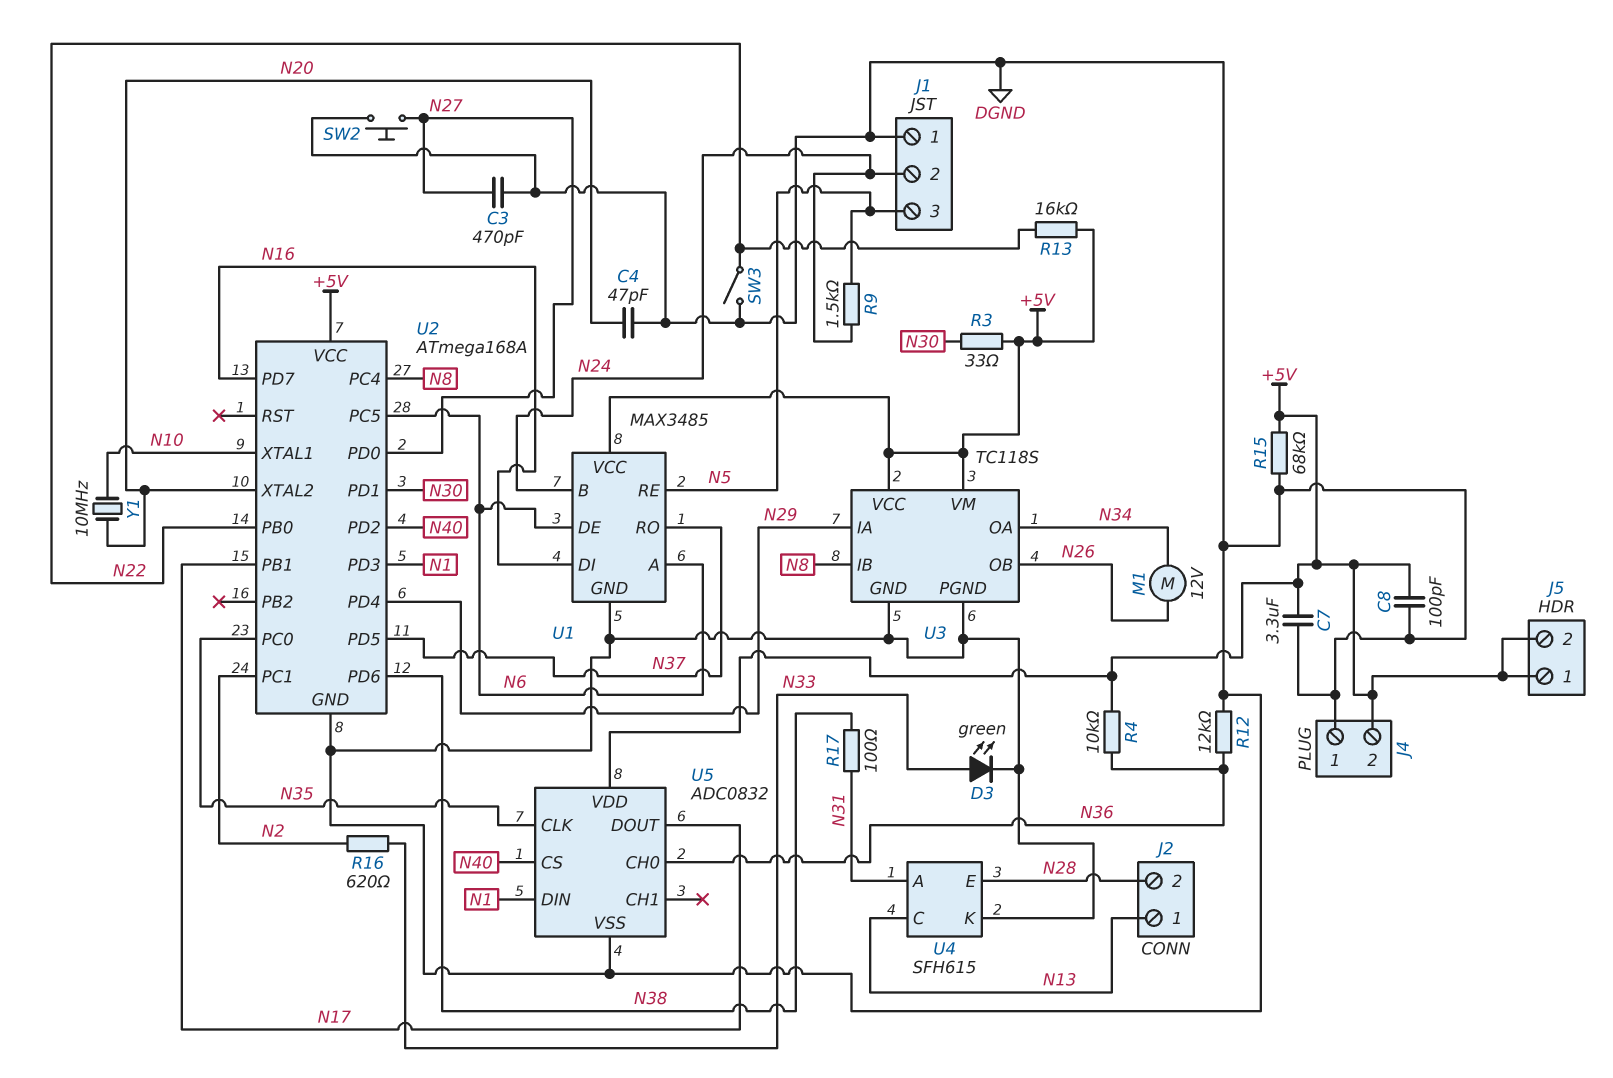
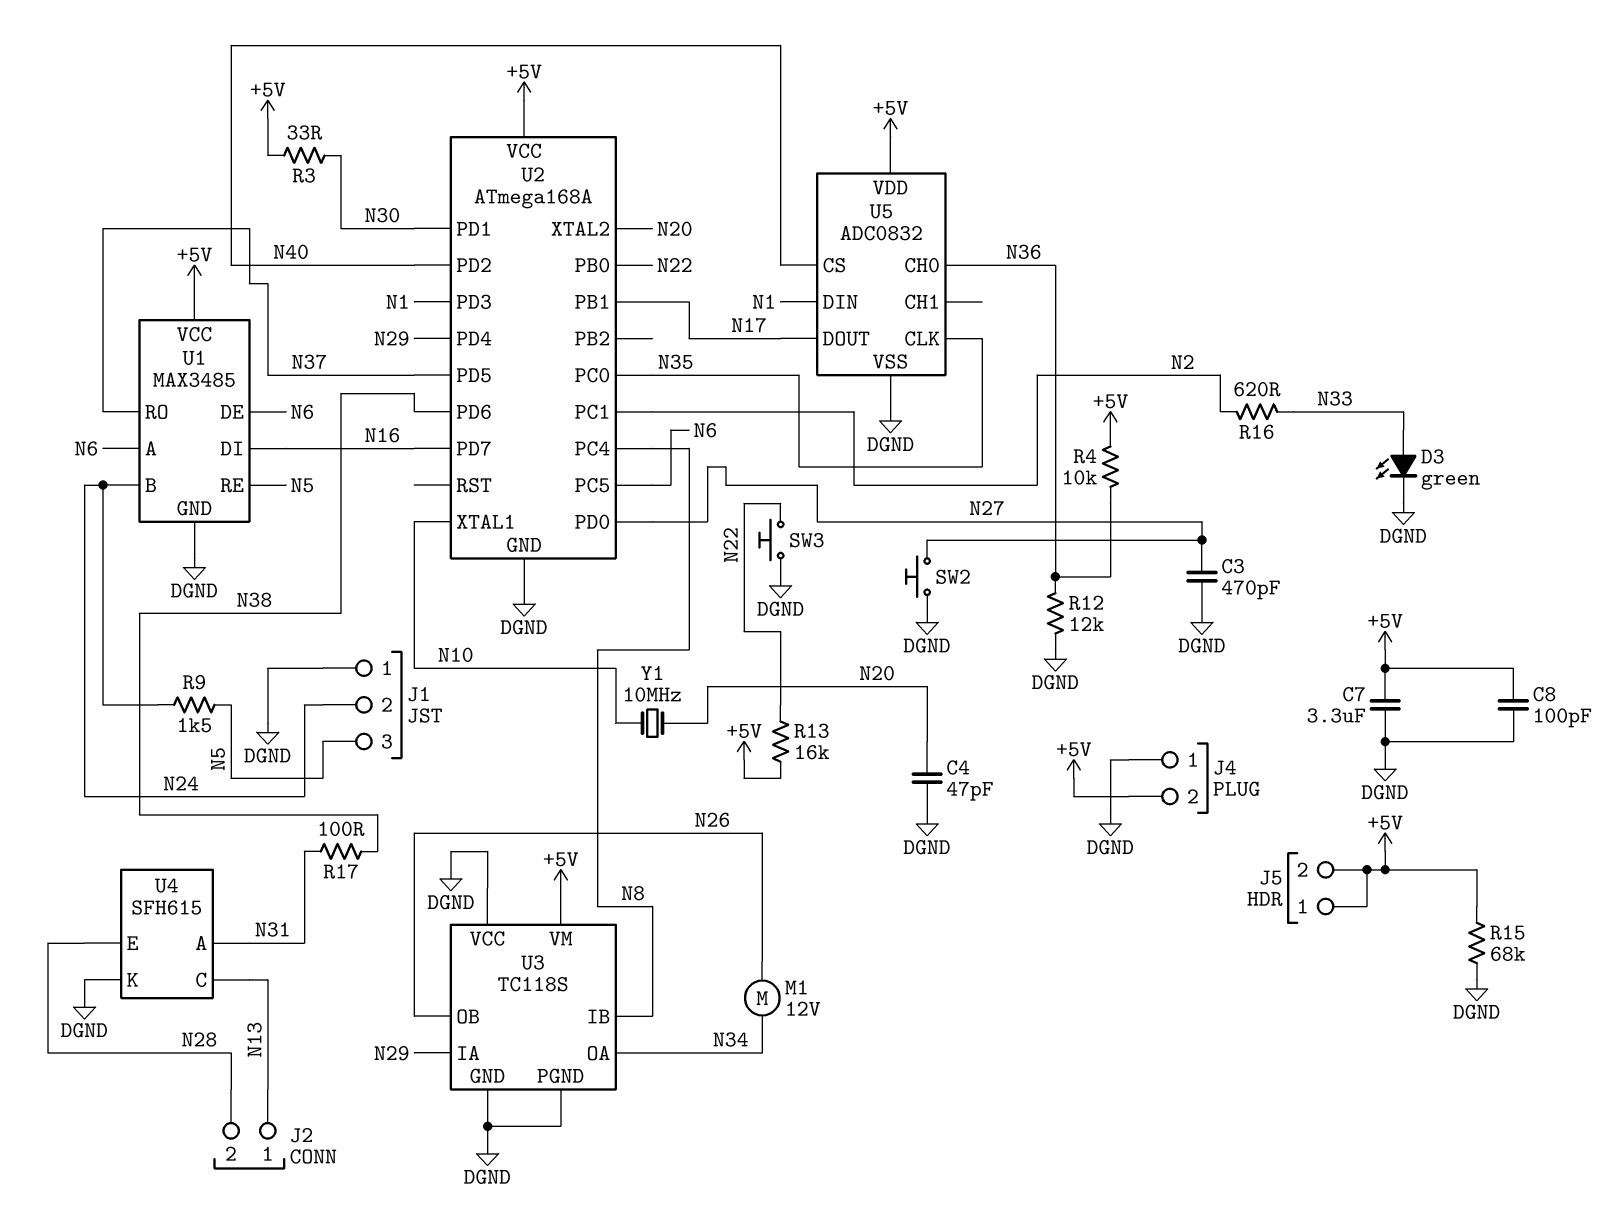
SW3: switch (DGND, N22) -> button (DGND, N22)
U3 pin VCC: +5V -> DGND

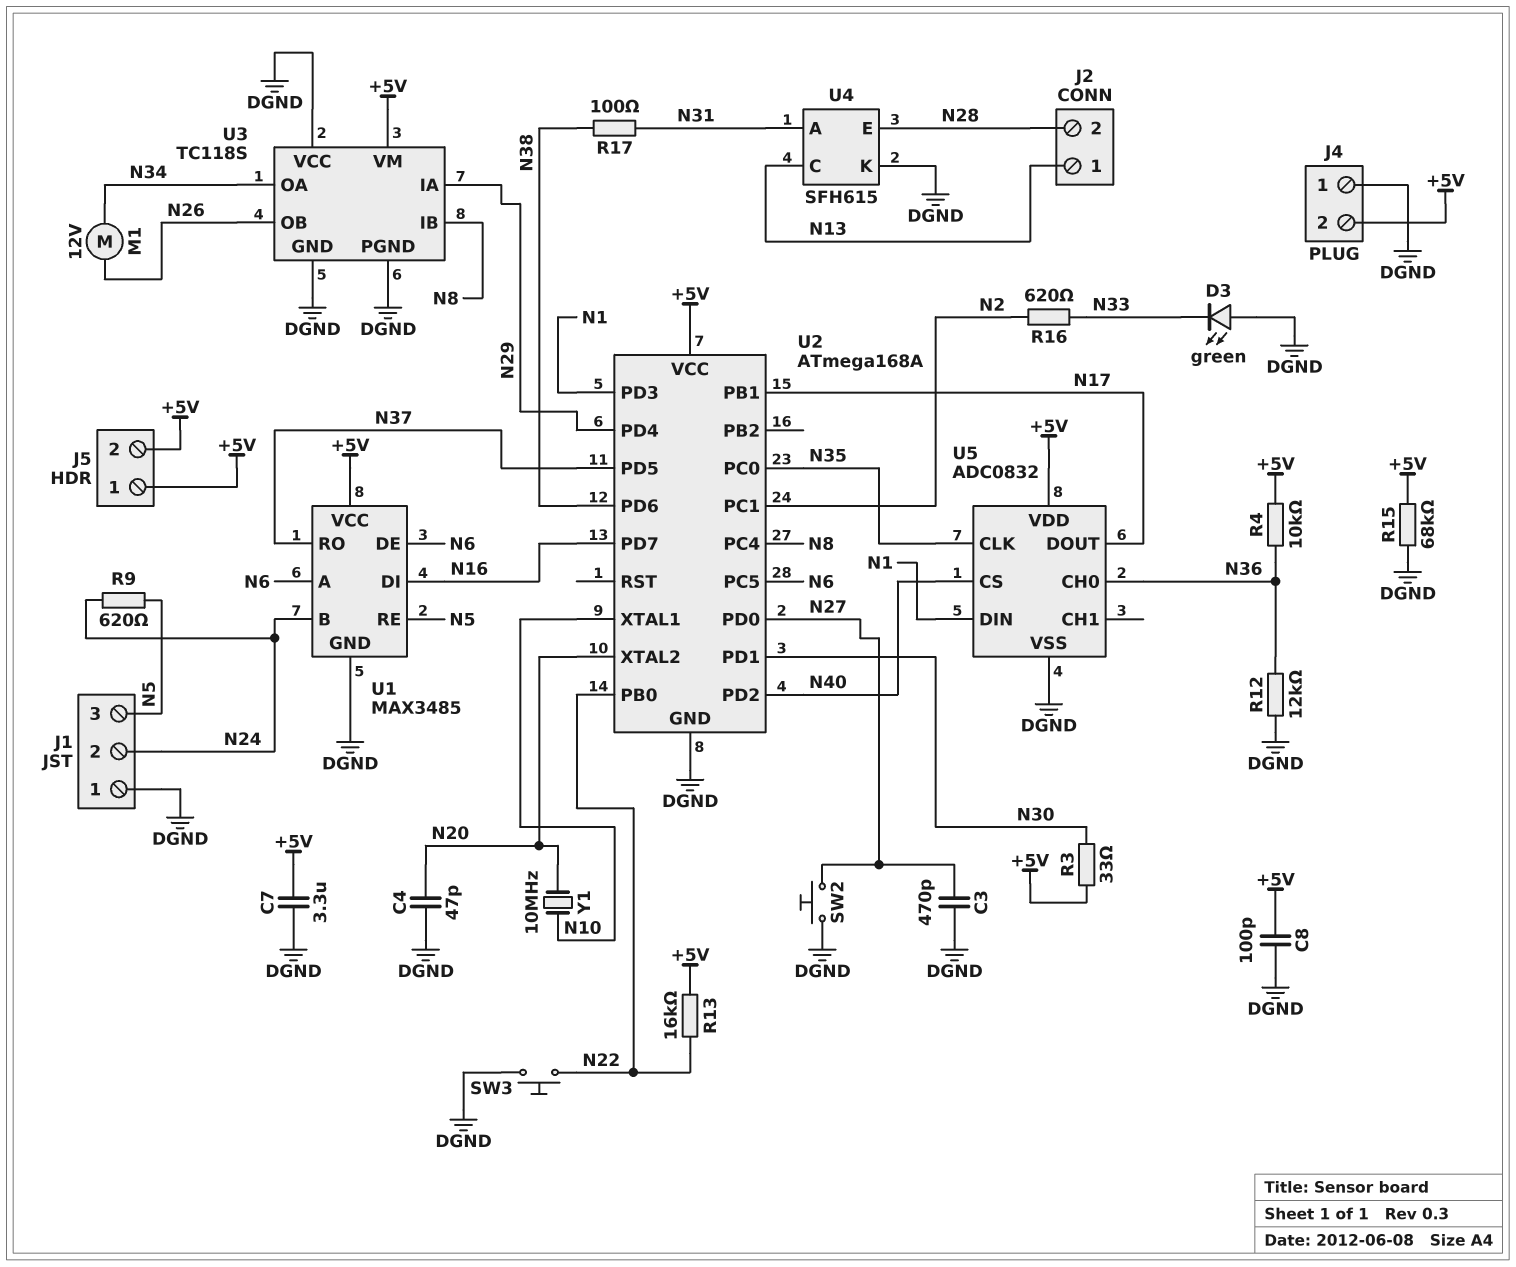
D3: LED green (A N33, K DGND) -> LED green (A DGND, K N33)
R9: 1.5k (N5, N24) -> 620 (N5, N24)

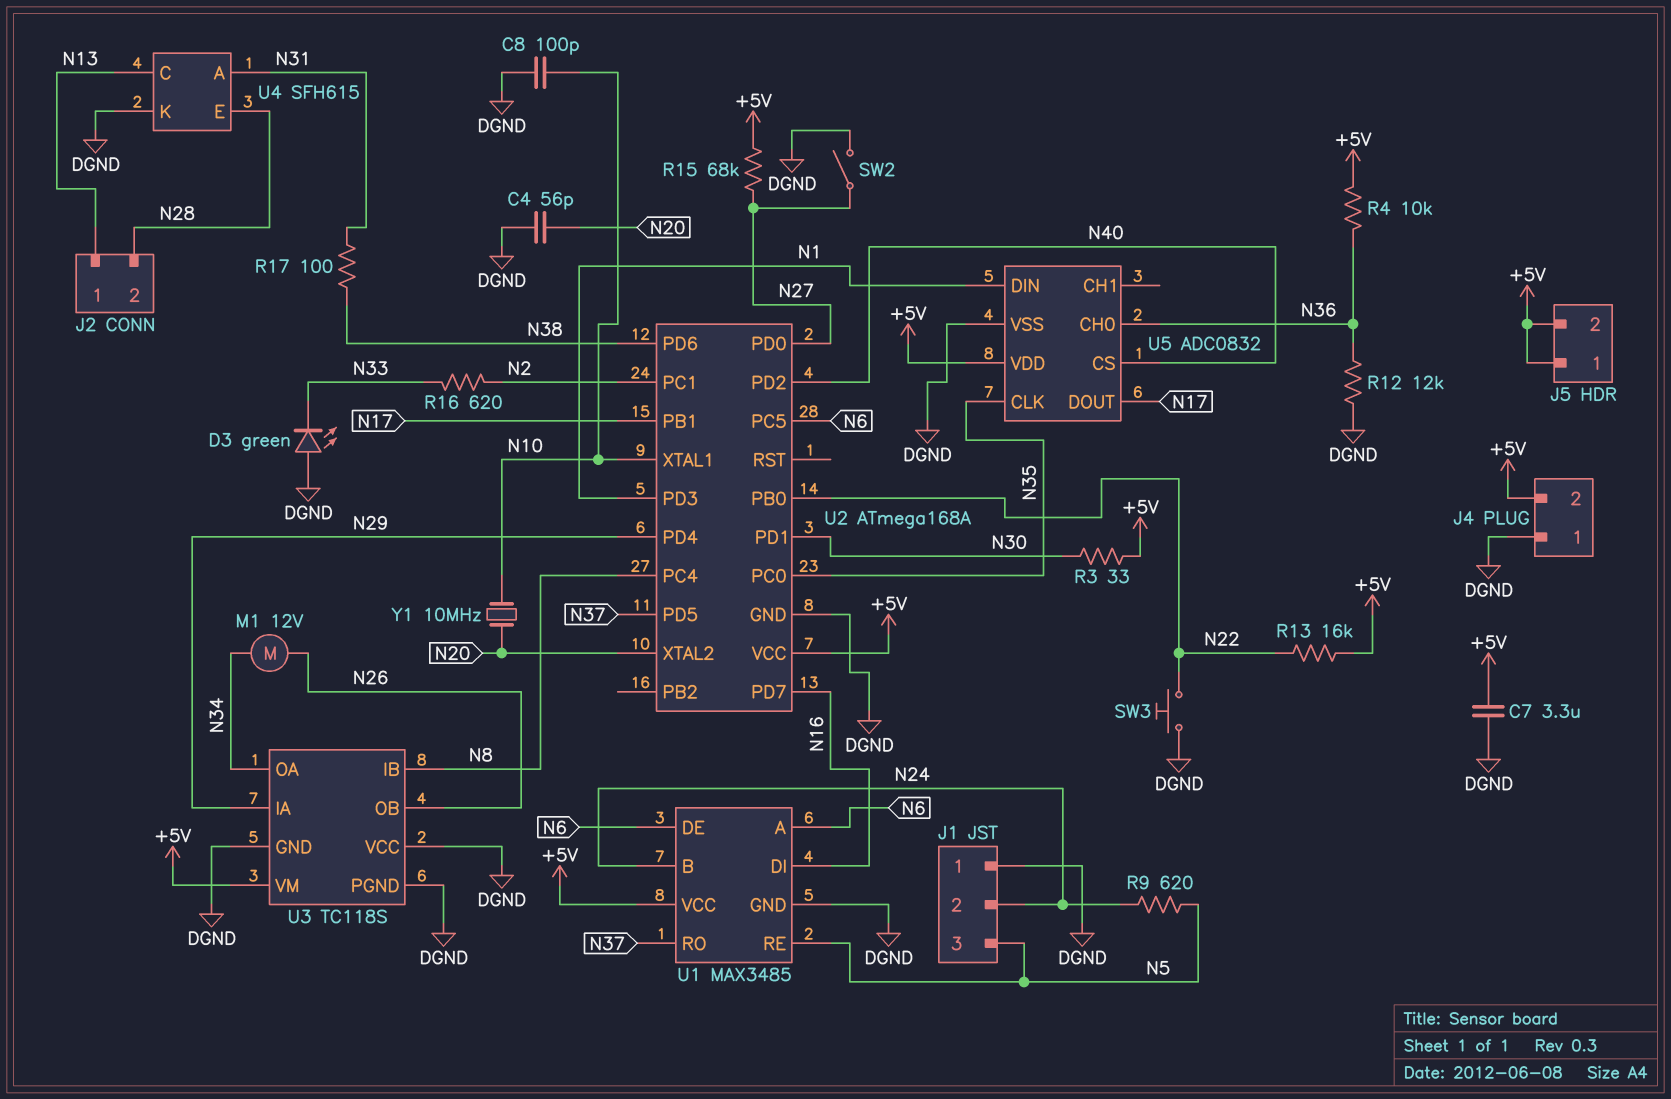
C3: 470pF (DGND, N27) -> none
C4: 47pF (DGND, N20) -> 56pF (DGND, N20)
C8: 100pF (+5V, DGND) -> 100pF (DGND, N10)
R15: 68k (+5V, DGND) -> 68k (+5V, N27)
SW2: button (DGND, N27) -> switch (DGND, N27)

